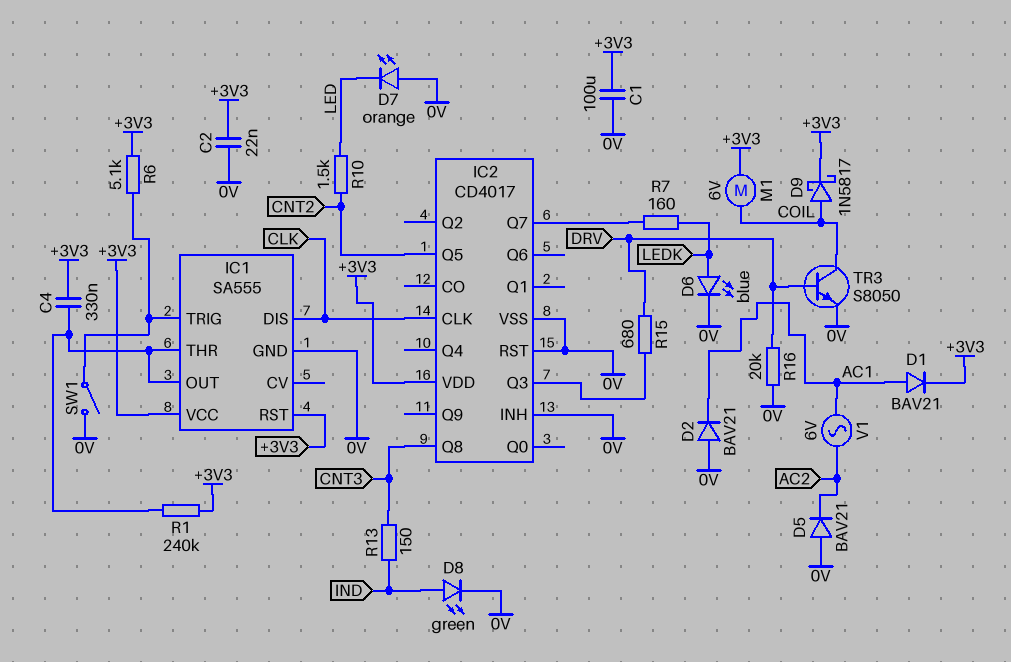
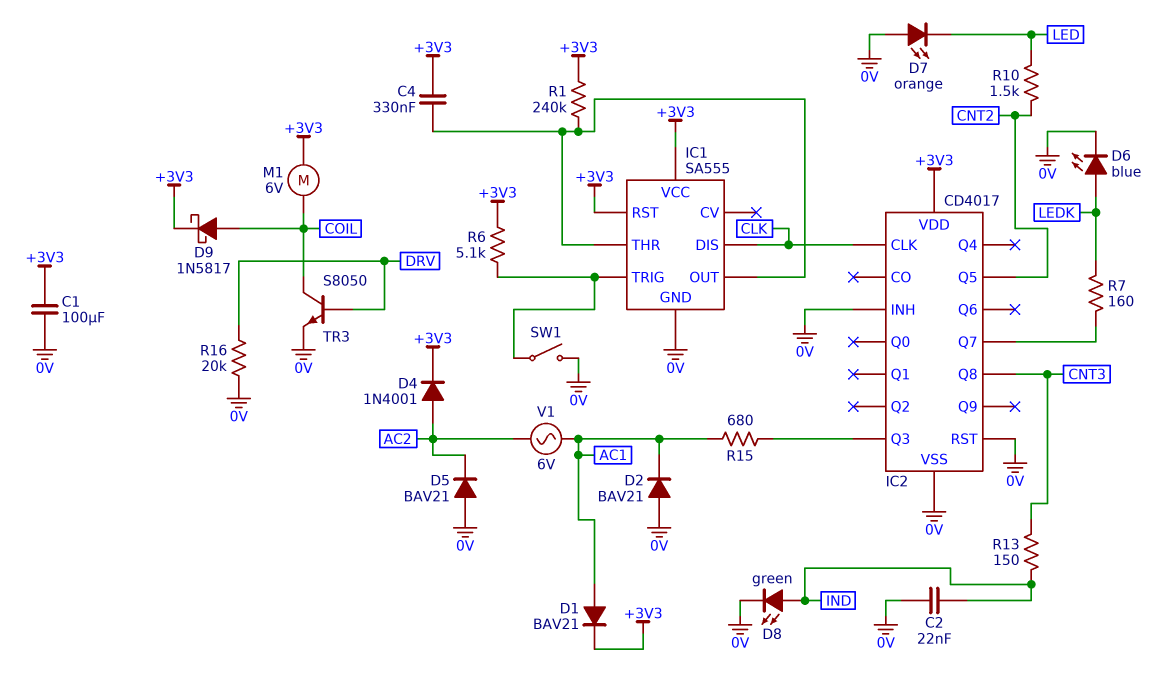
C2: 22nF (+3V3, 0V) -> 22nF (0V, IND)
D4: none -> diode 1N4001 (A AC2, K +3V3)
R15: 680 (DRV, IC2/Q3) -> 680 (AC1, IC2/Q3)

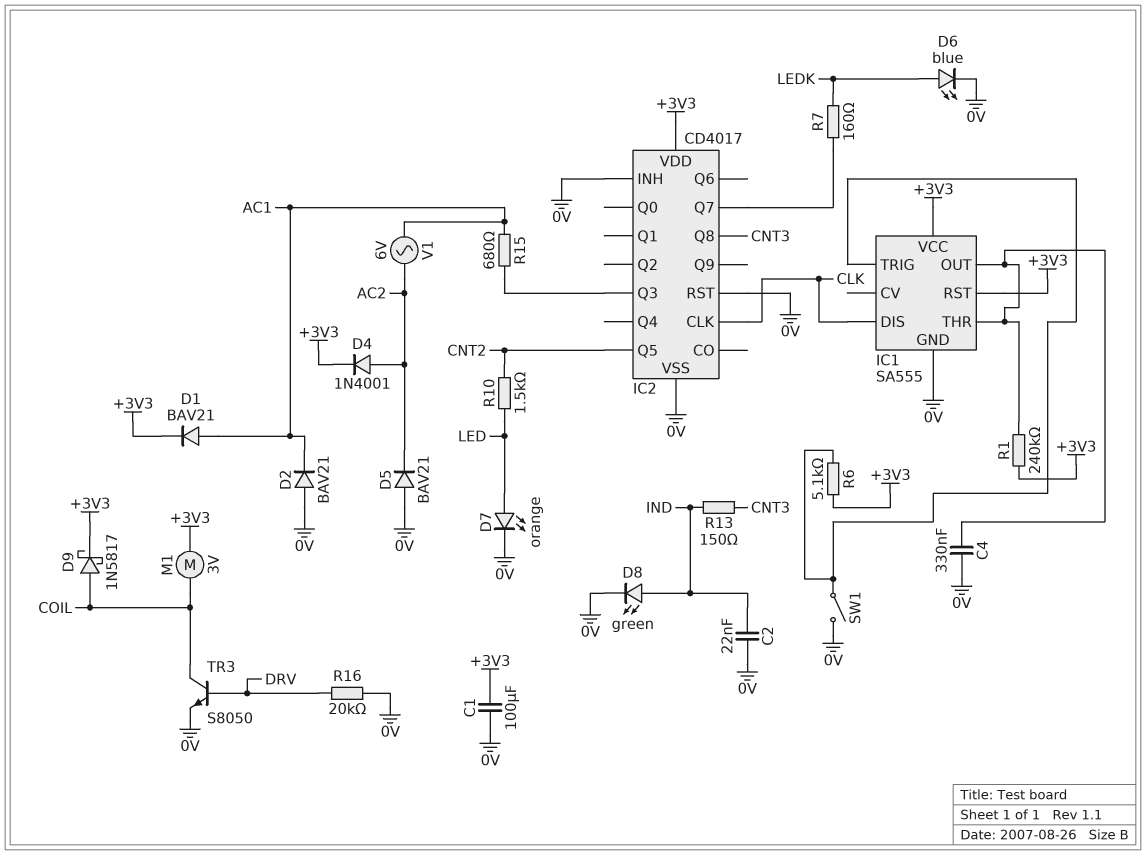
C4: 330nF (+3V3, IC1/OUT) -> 330nF (0V, IC1/OUT)
D7: LED orange (A 0V, K LED) -> LED orange (A LED, K 0V)
M1: motor 6V (+3V3, COIL) -> motor 3V (+3V3, COIL)

